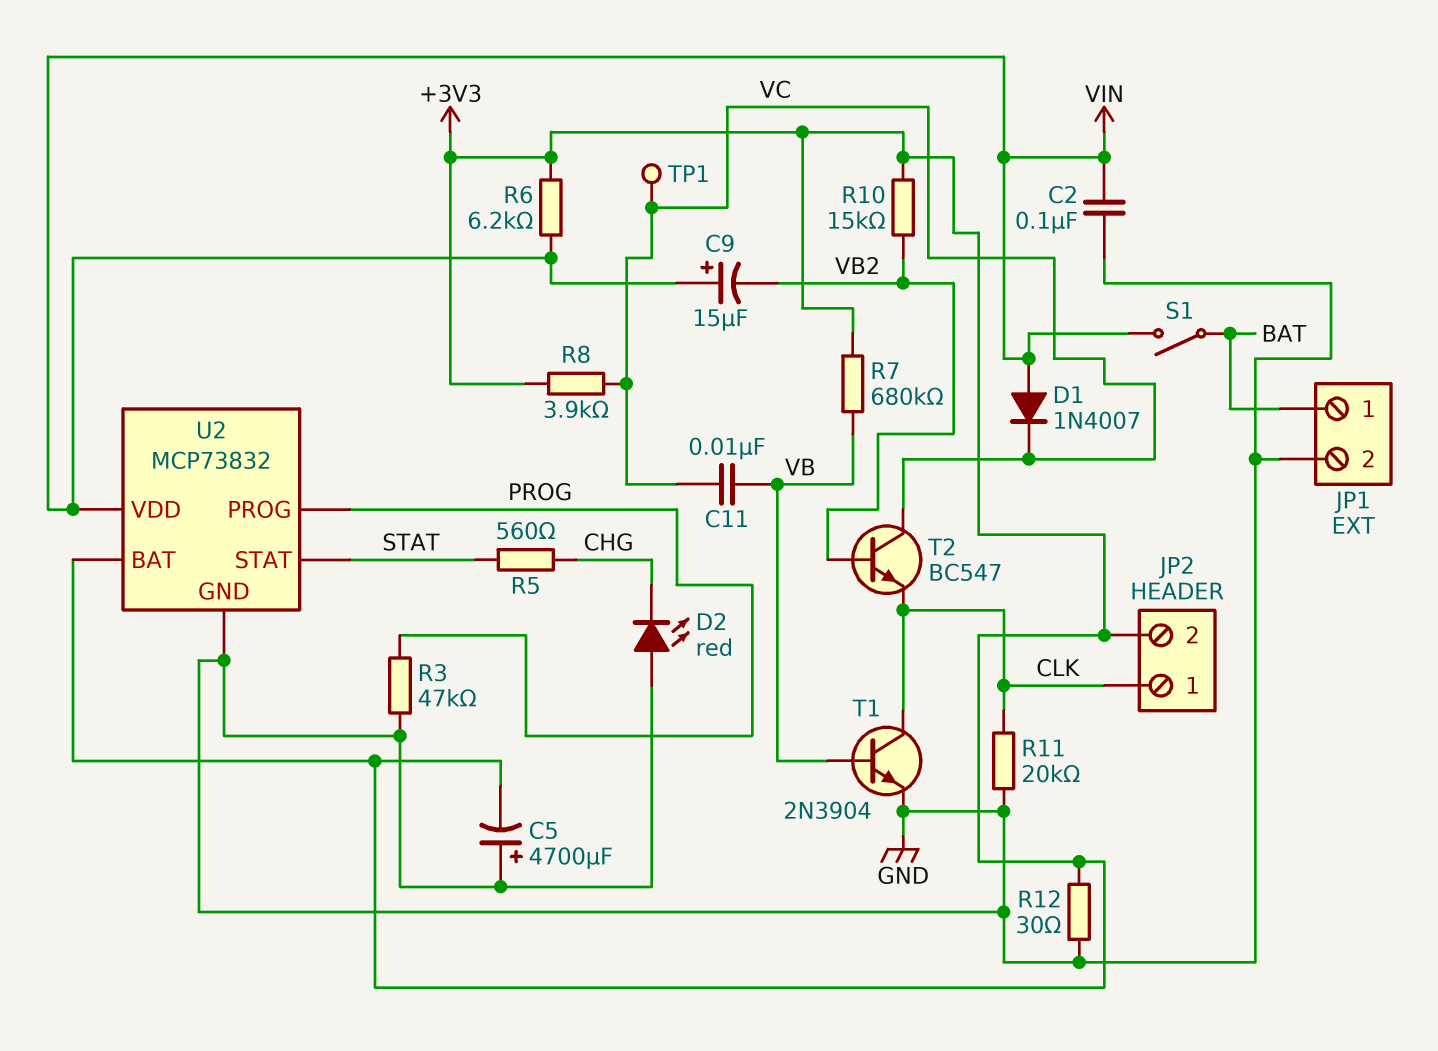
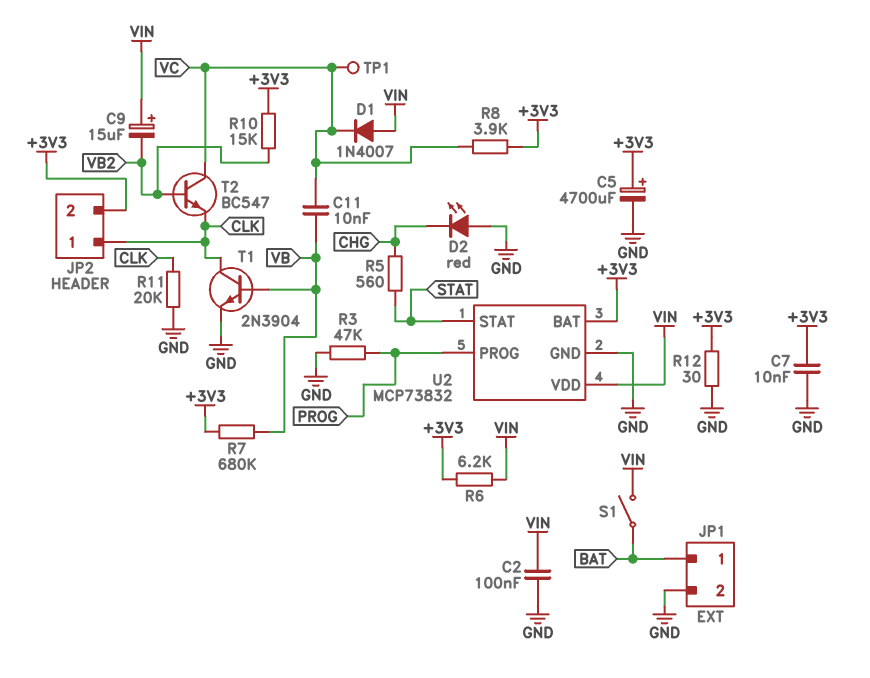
C5: 4700uF (plus GND, minus +3V3) -> 4700uF (plus +3V3, minus GND)
C7: none -> 10nF (+3V3, GND)

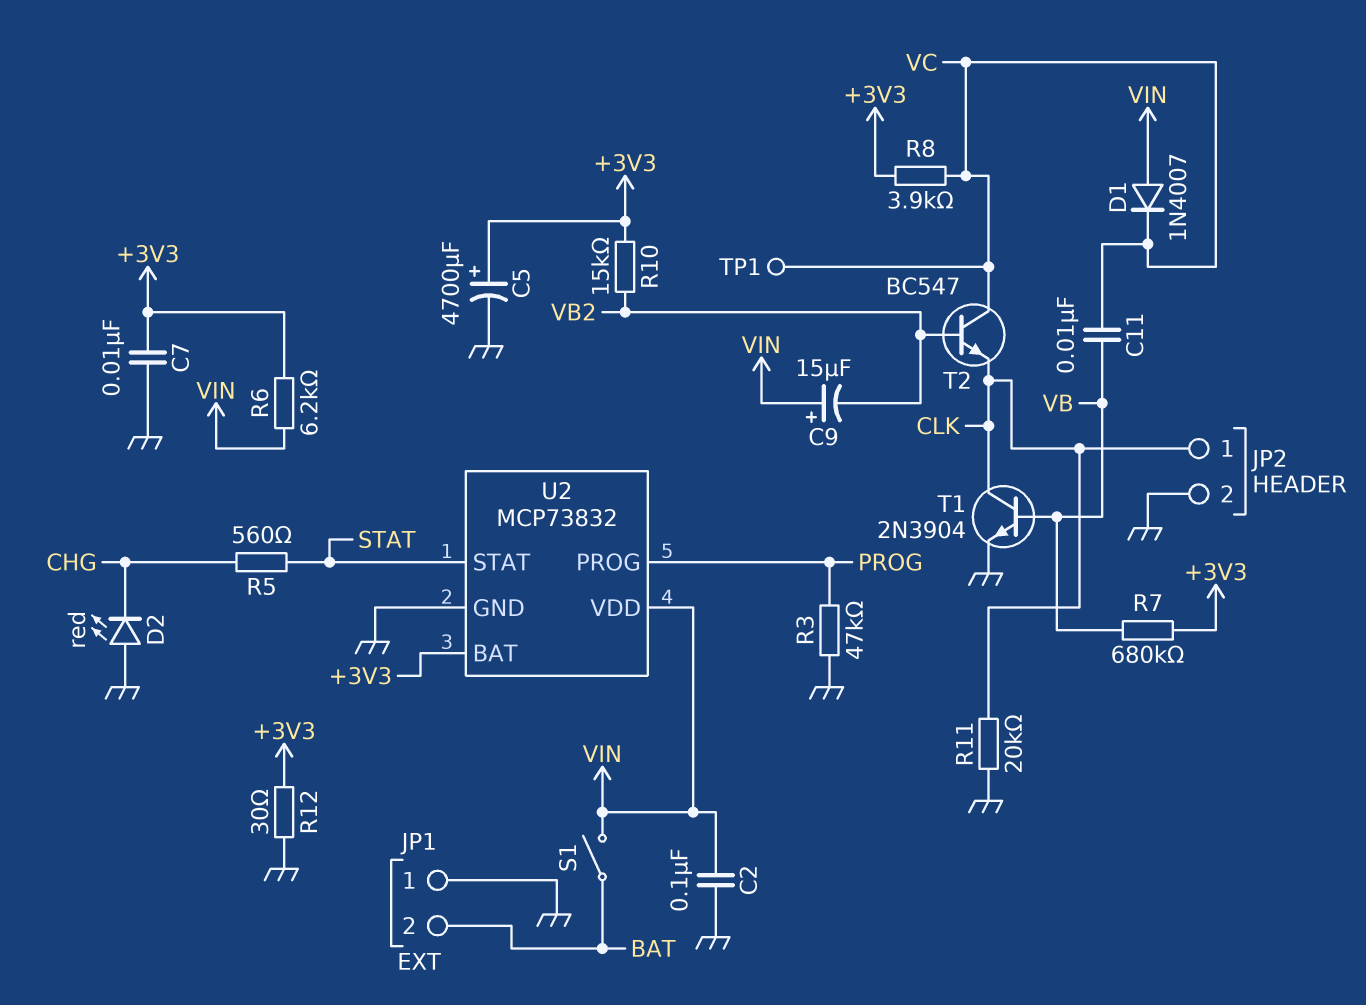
JP1 pin 1: BAT -> GND
JP1 pin 2: GND -> BAT
JP2 pin 2: +3V3 -> GND

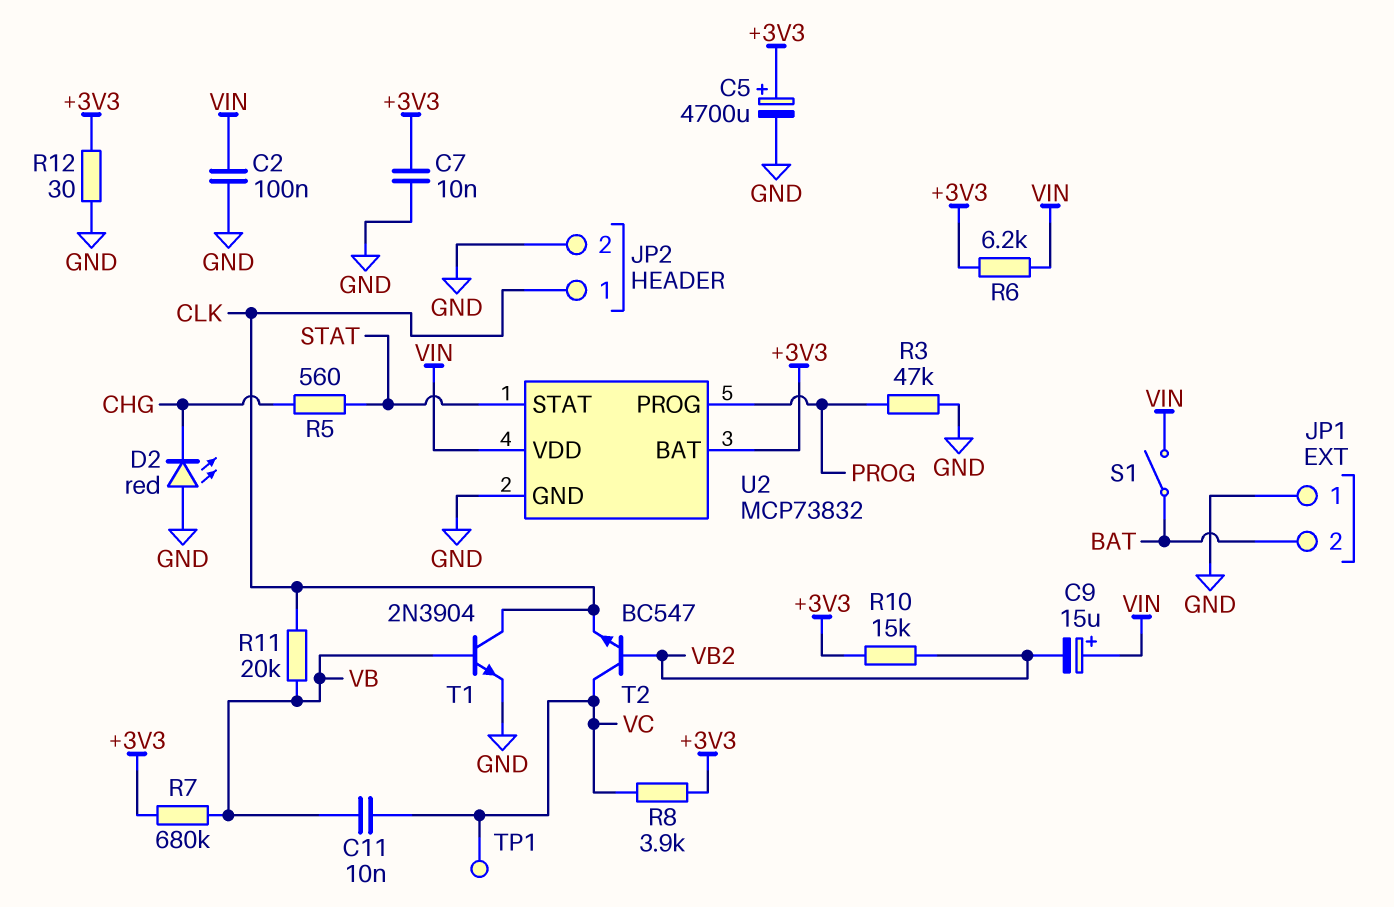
D1: diode 1N4007 (A VIN, K VC) -> none
R11: 20k (CLK, GND) -> 20k (CLK, VB)

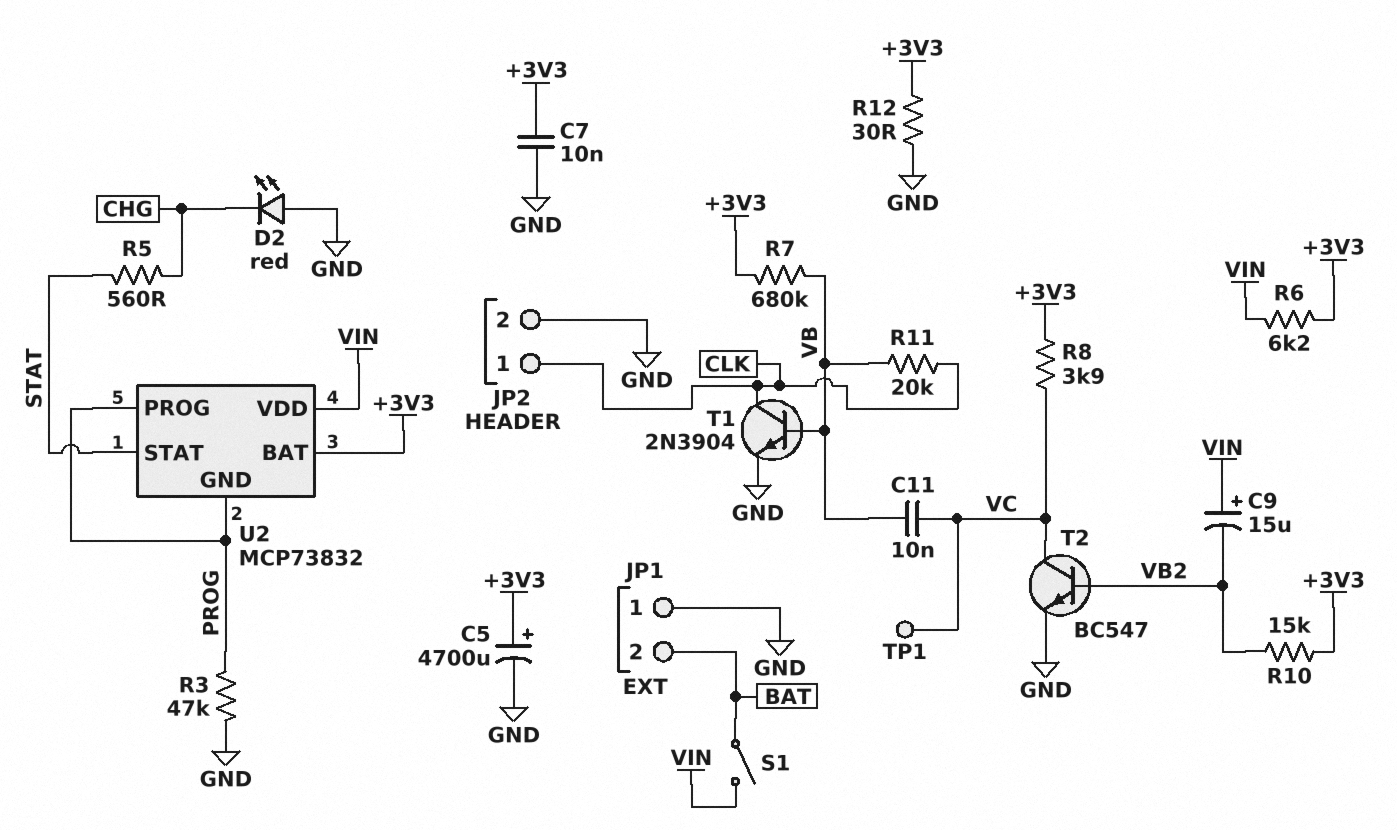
C2: 100nF (GND, VIN) -> none
T2: NPN BC547 (B VB2, C VC, E CLK) -> NPN BC547 (B VB2, C VC, E GND)
U2 pin GND: GND -> PROG

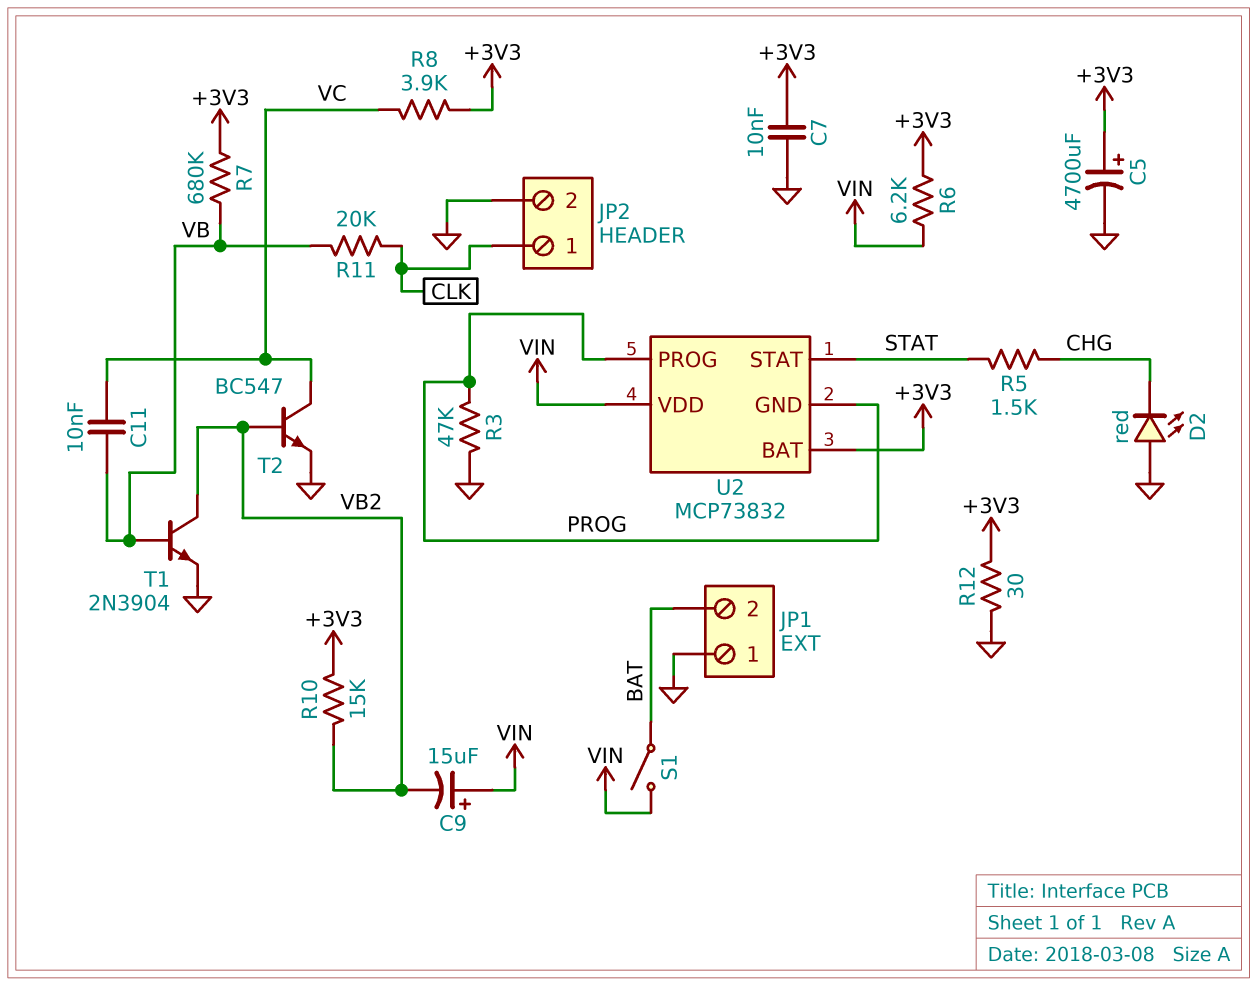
R5: 560 (CHG, STAT) -> 1.5k (CHG, STAT)
T1: NPN 2N3904 (B VB, C CLK, E GND) -> NPN 2N3904 (B VB, C VB2, E GND)
TP1: test point (VC) -> none

